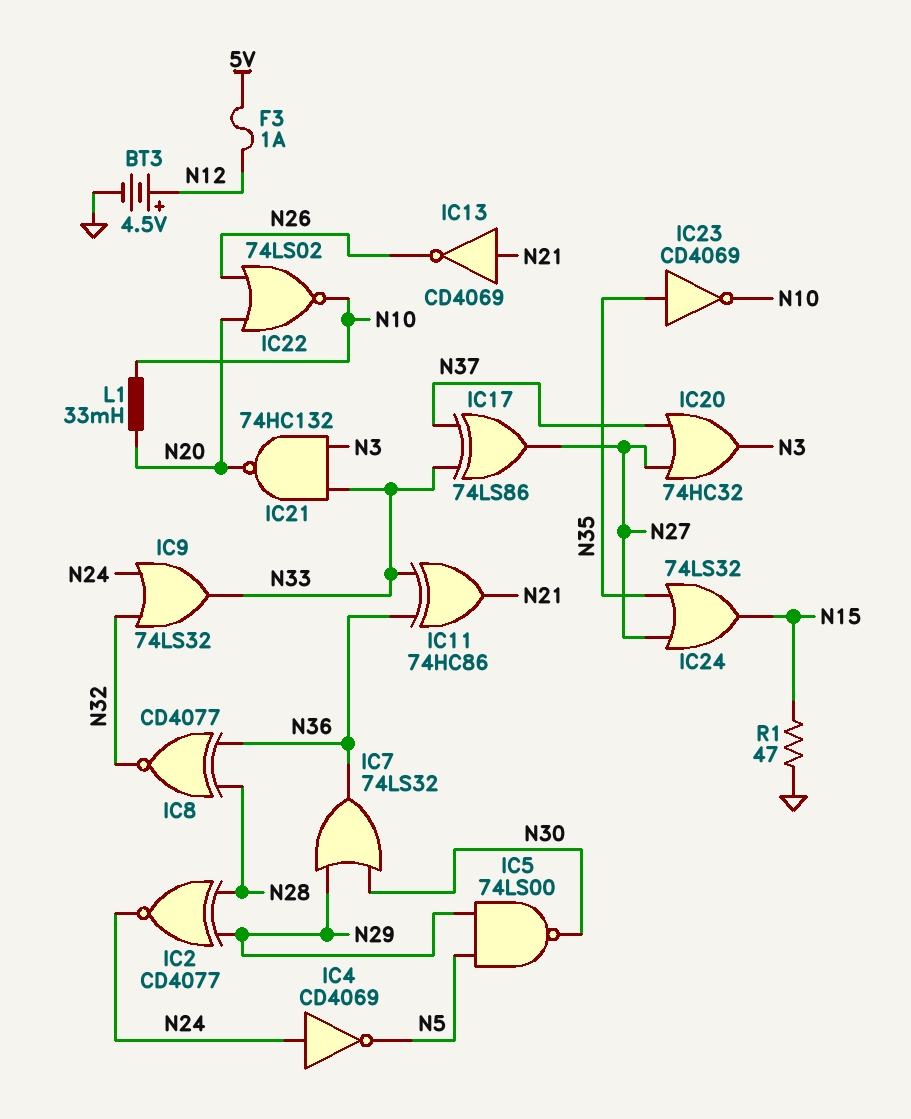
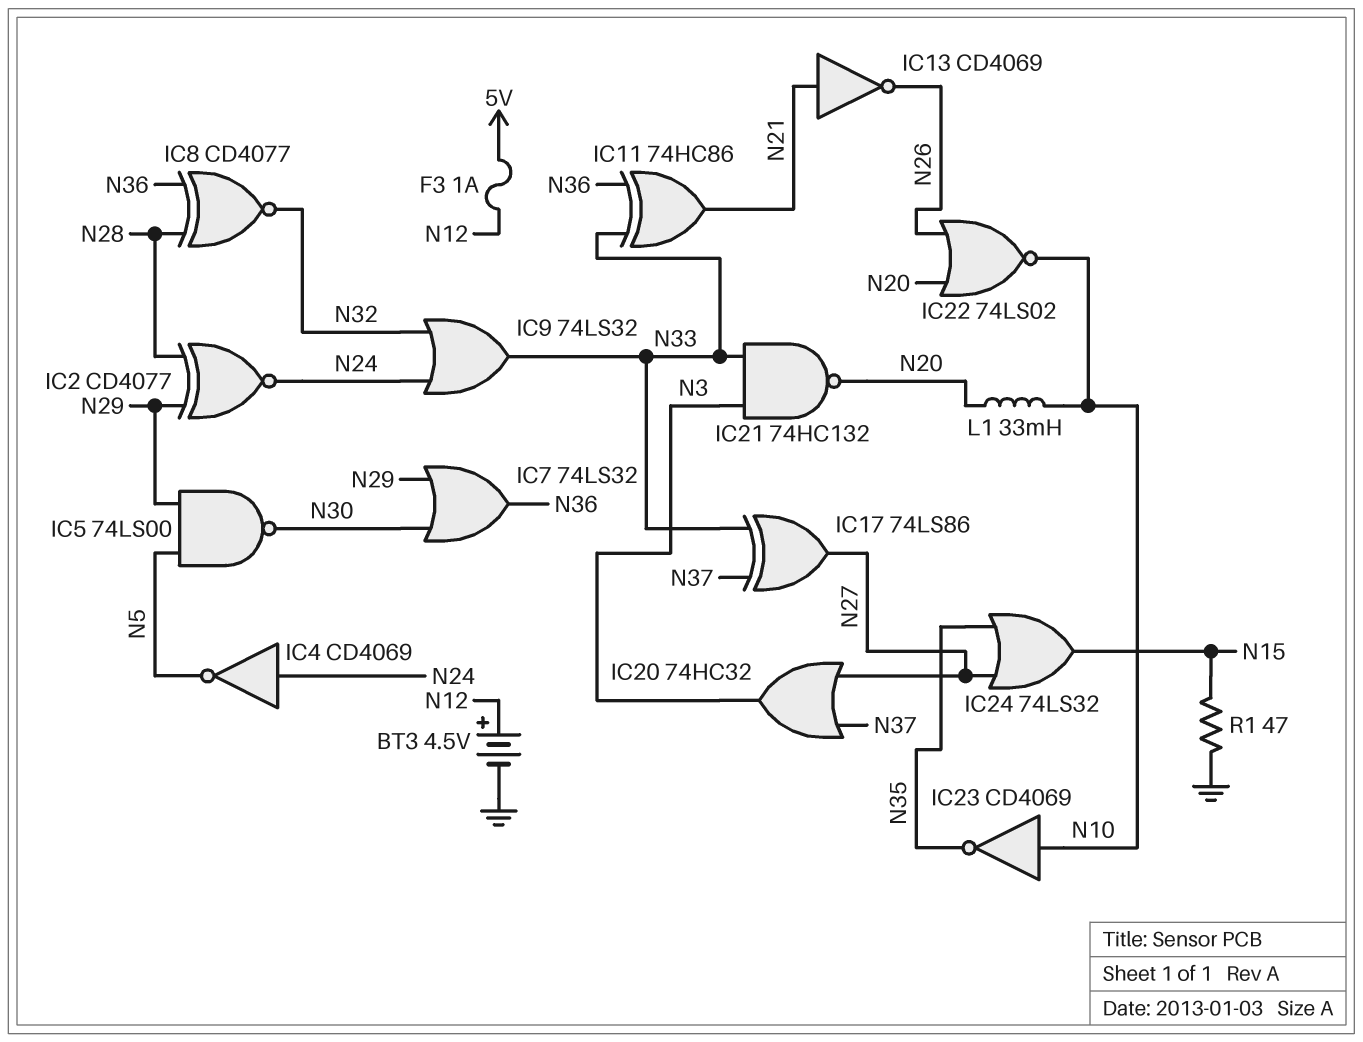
IC23: NOT CD4069 (in N35, out N10) -> NOT CD4069 (in N10, out N35)

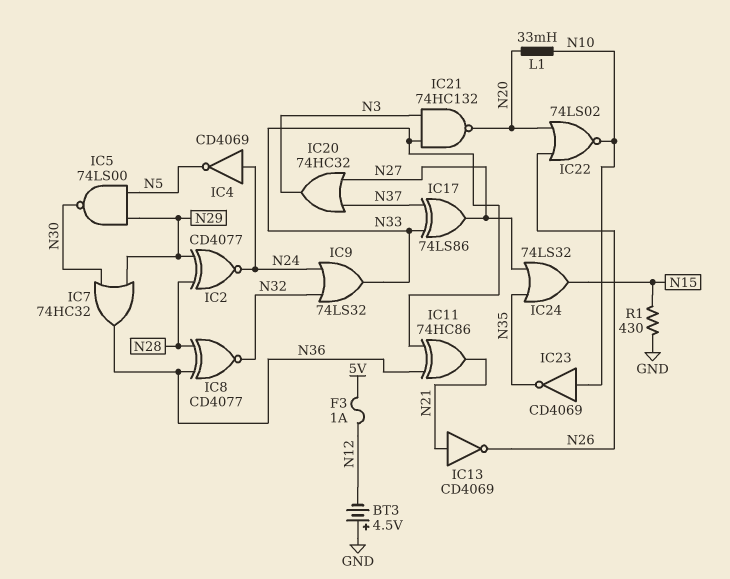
BT3: 4.5V (plus N12, minus GND) -> 4.5V (plus GND, minus N12)
IC7: OR 74LS32 (in N29, in N30, out N36) -> OR 74HC32 (in N29, in N30, out N36)
R1: 47 (GND, N15) -> 430 (GND, N15)

